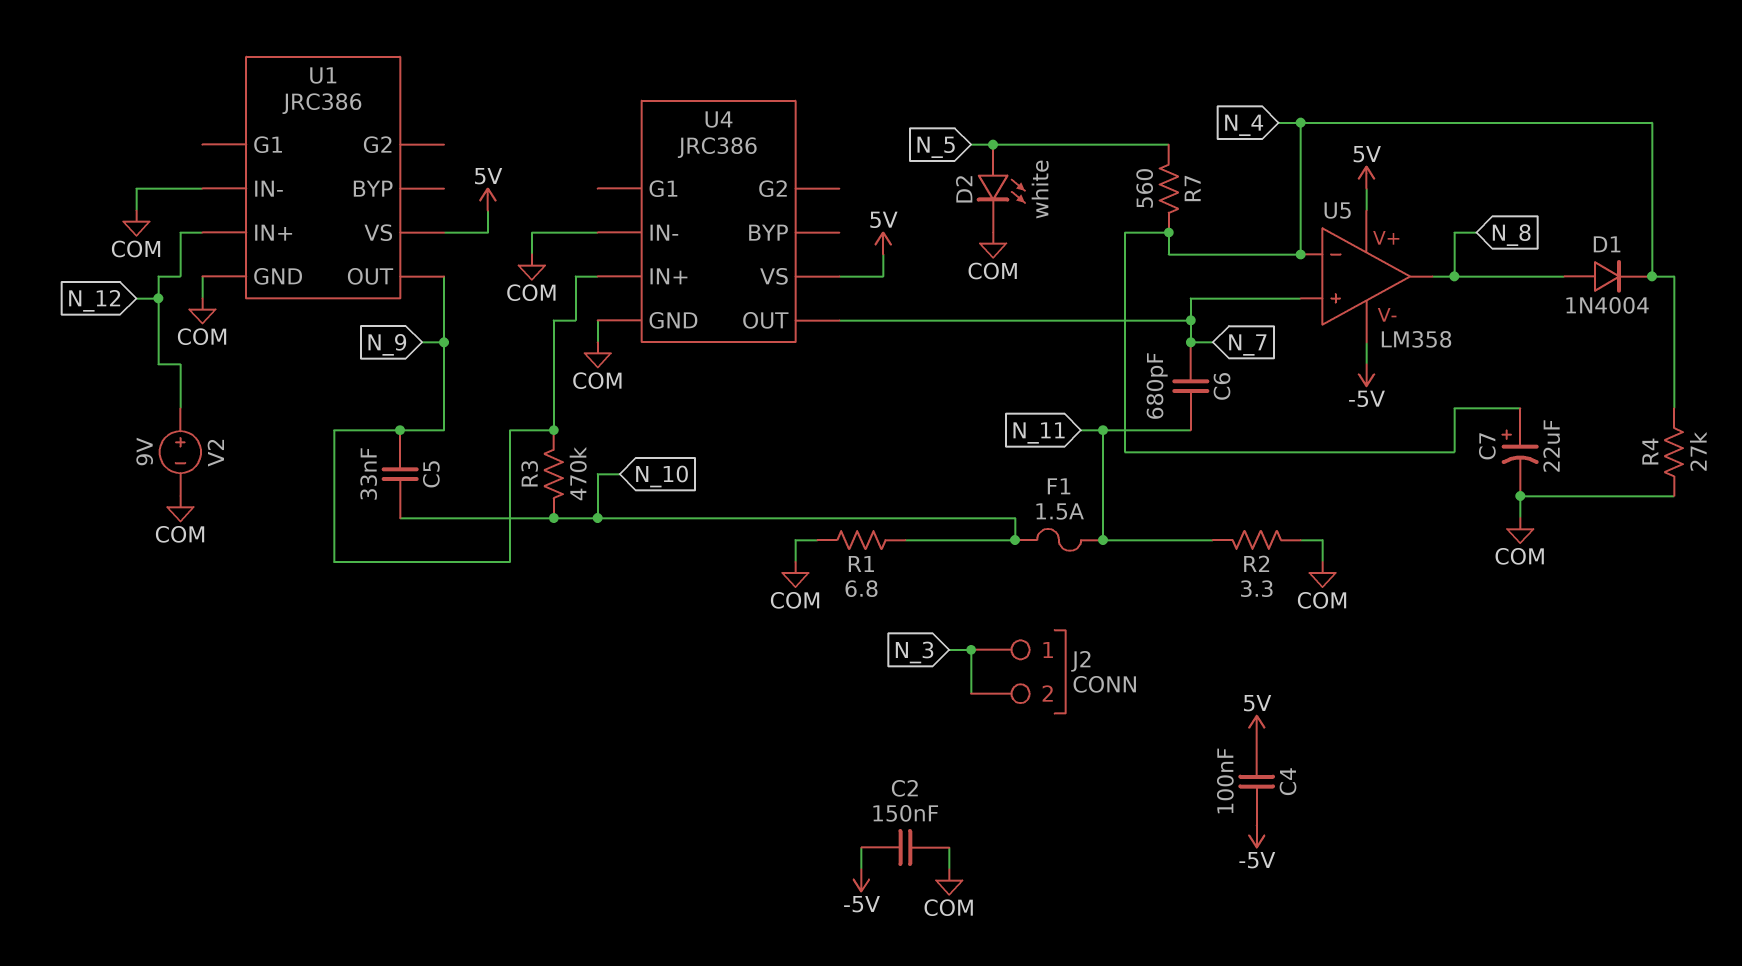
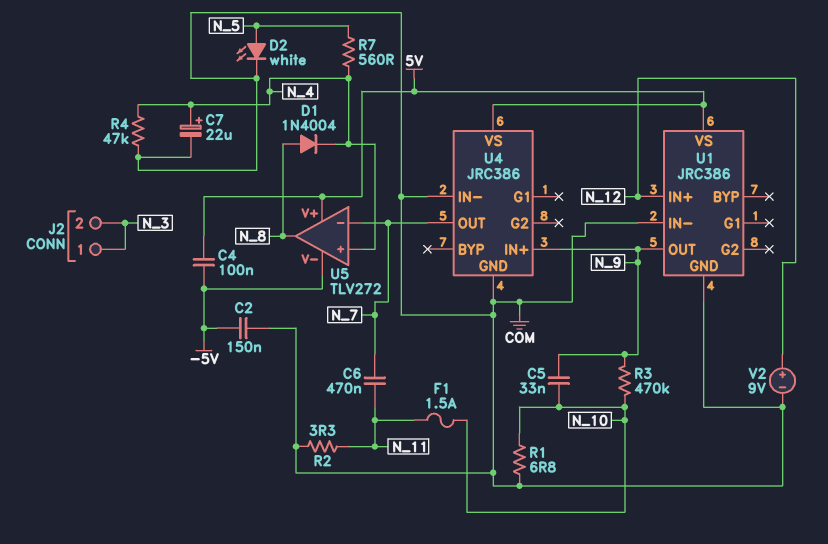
C6: 680pF (N_7, N_11) -> 470nF (N_7, N_11)
R4: 27k (COM, N_4) -> 47k (COM, N_4)
U5: LM358 -> TLV272
U5 pin in+: N_7 -> N_4
U5 pin in-: N_4 -> N_7

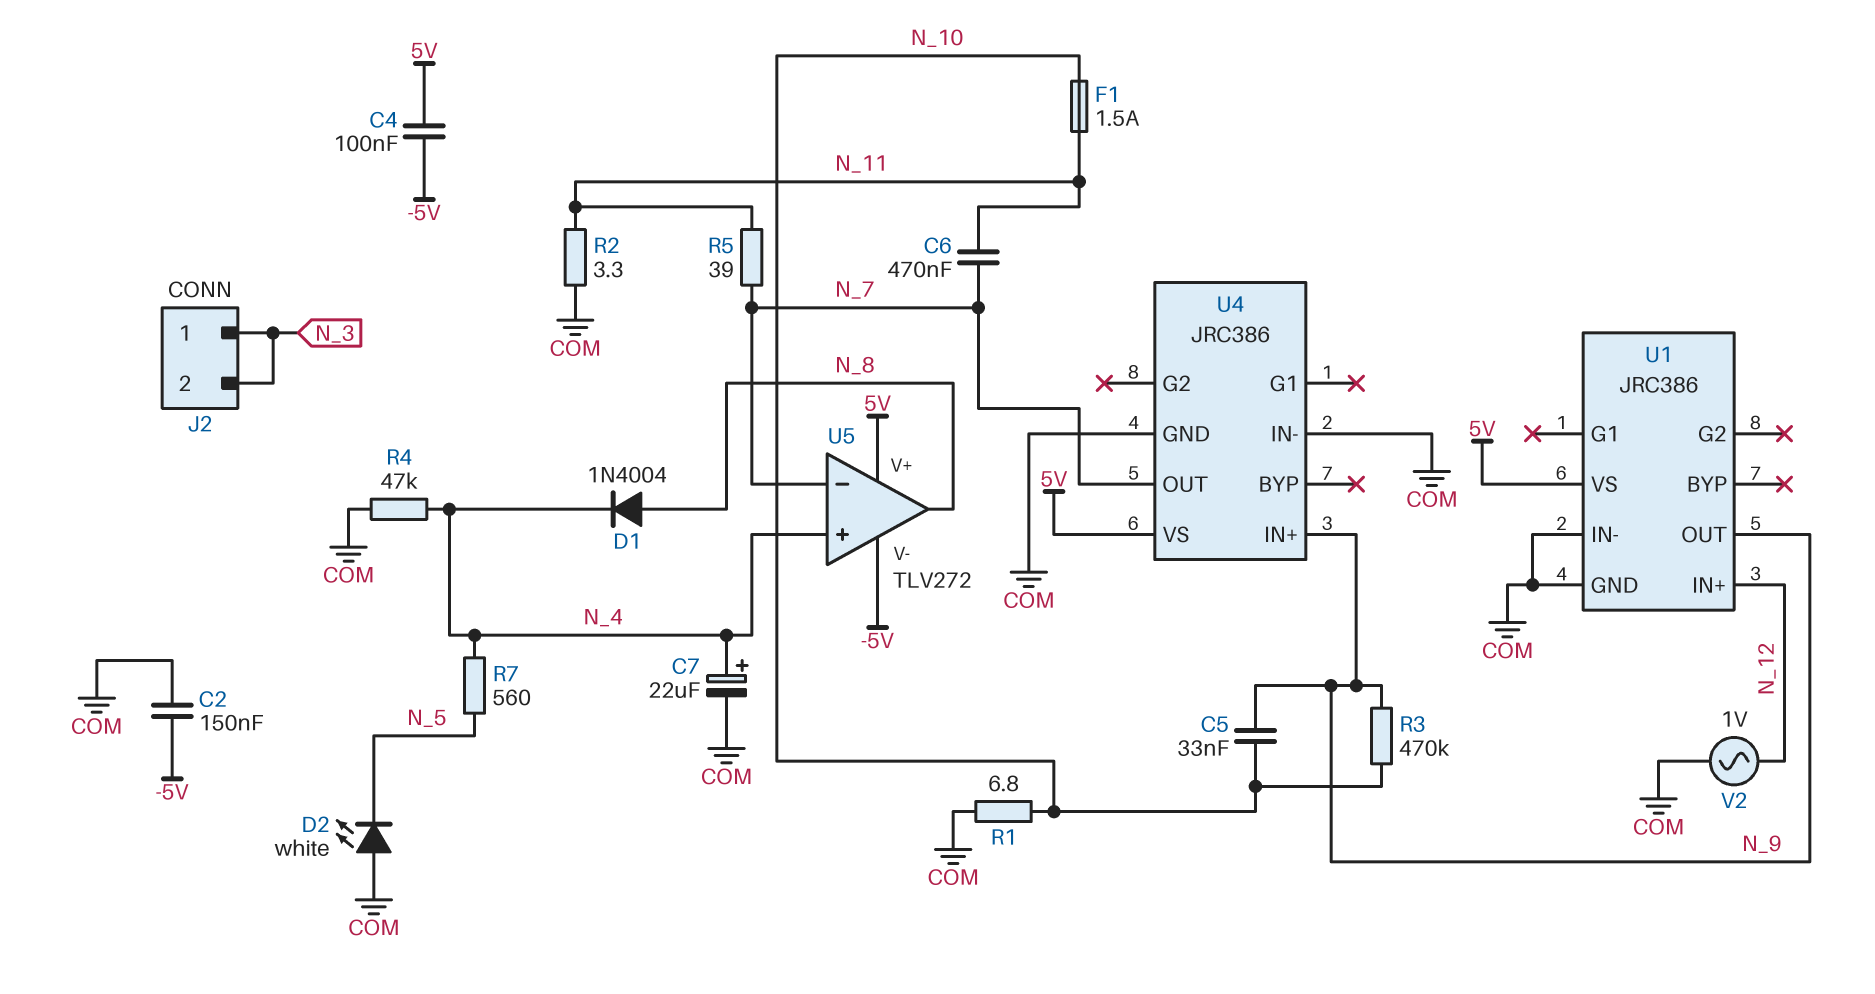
D2: LED white (A N_5, K COM) -> LED white (A COM, K N_5)
R5: none -> 39 (N_7, N_11)
V2: 9V (plus N_12, minus COM) -> AC 1V (COM, N_12)

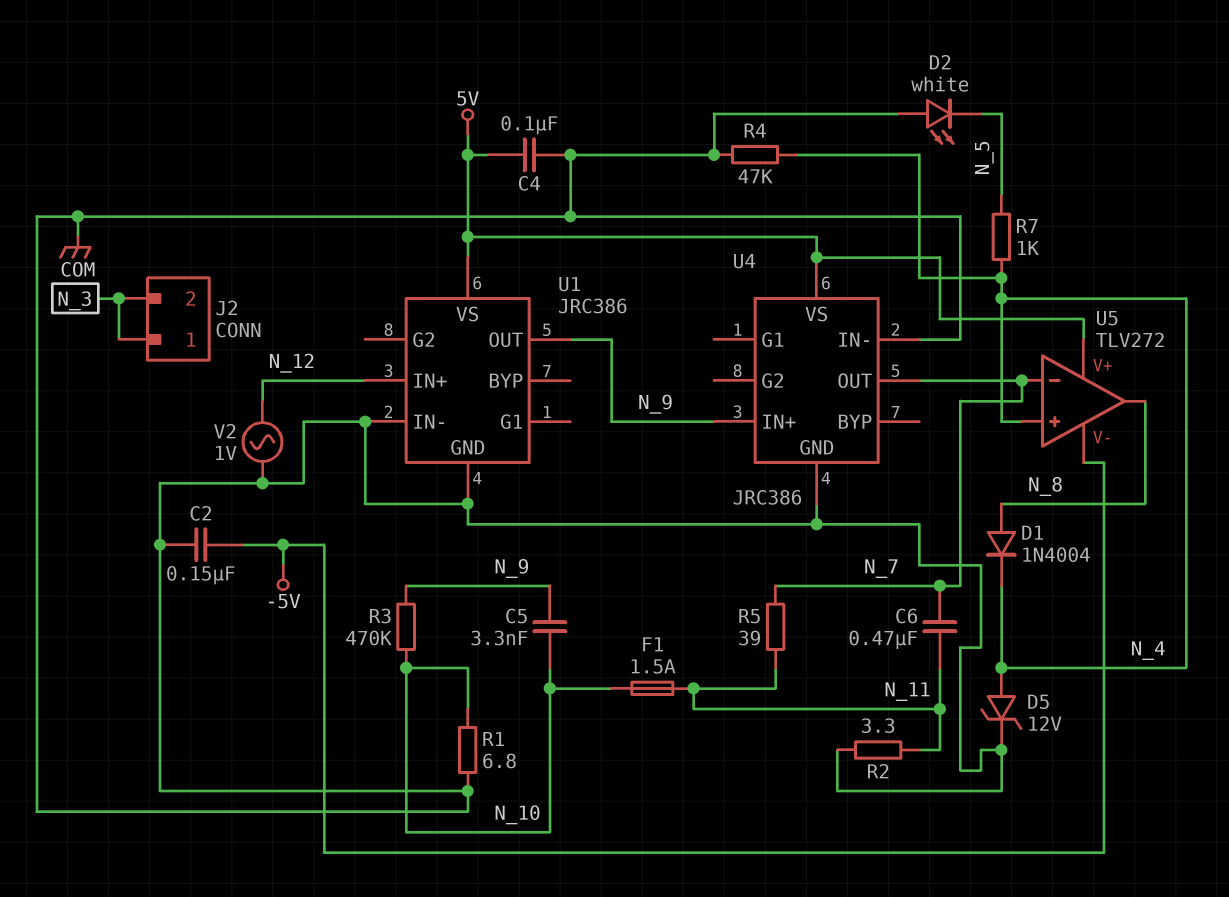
C4: 100nF (-5V, 5V) -> 100nF (5V, COM)
C5: 33nF (N_9, N_10) -> 3.3nF (N_9, N_10)
C7: 22uF (plus N_4, minus COM) -> none
D5: none -> zener 12V (A N_4, K COM)
R7: 560 (N_4, N_5) -> 1k (N_4, N_5)

